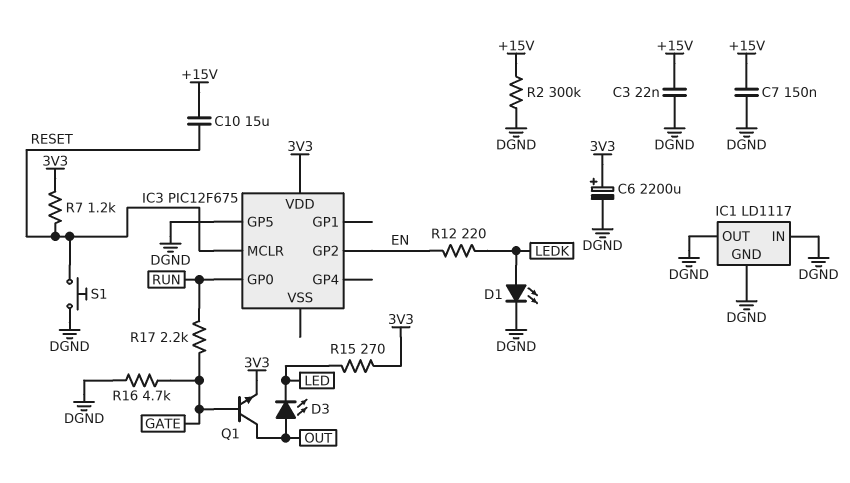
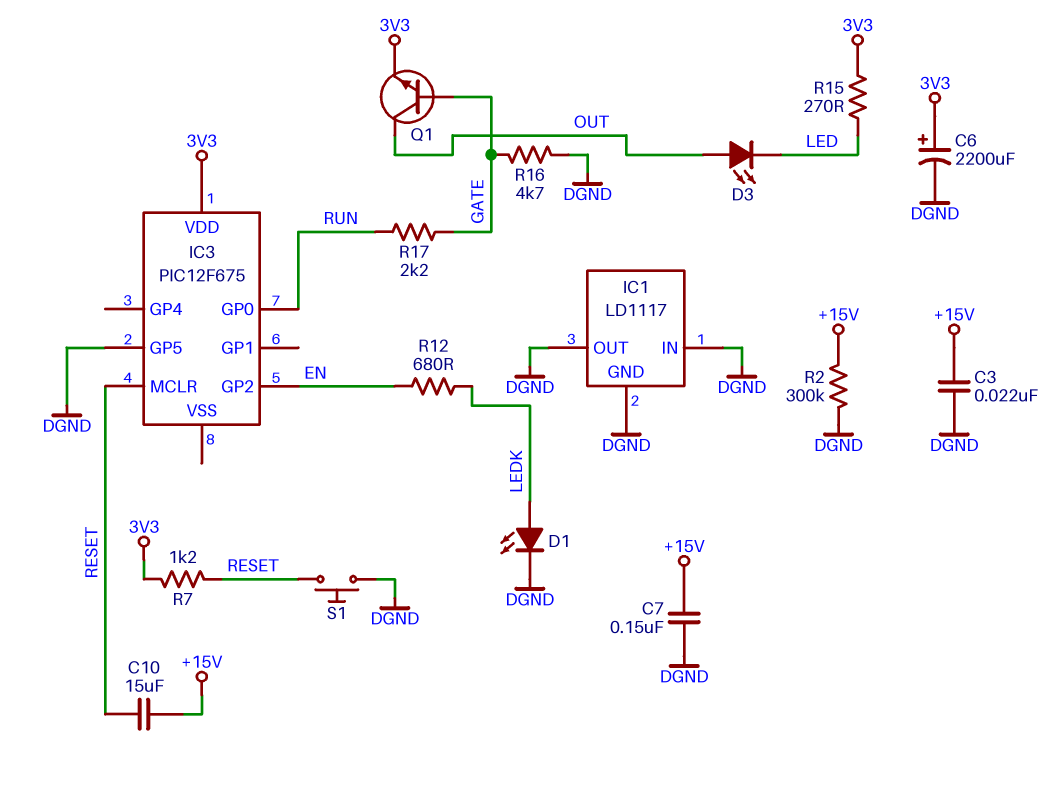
R12: 220 (EN, LEDK) -> 680 (EN, LEDK)

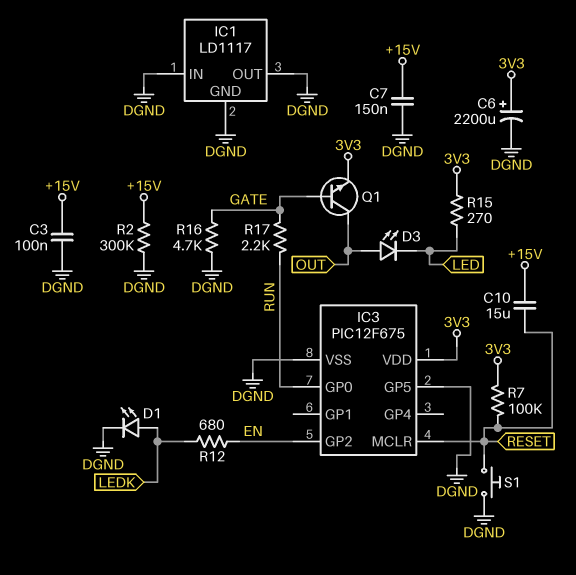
C3: 22nF (+15V, DGND) -> 100nF (+15V, DGND)
IC3 pin VSS: none -> DGND
R7: 1.2k (3V3, RESET) -> 100k (3V3, RESET)

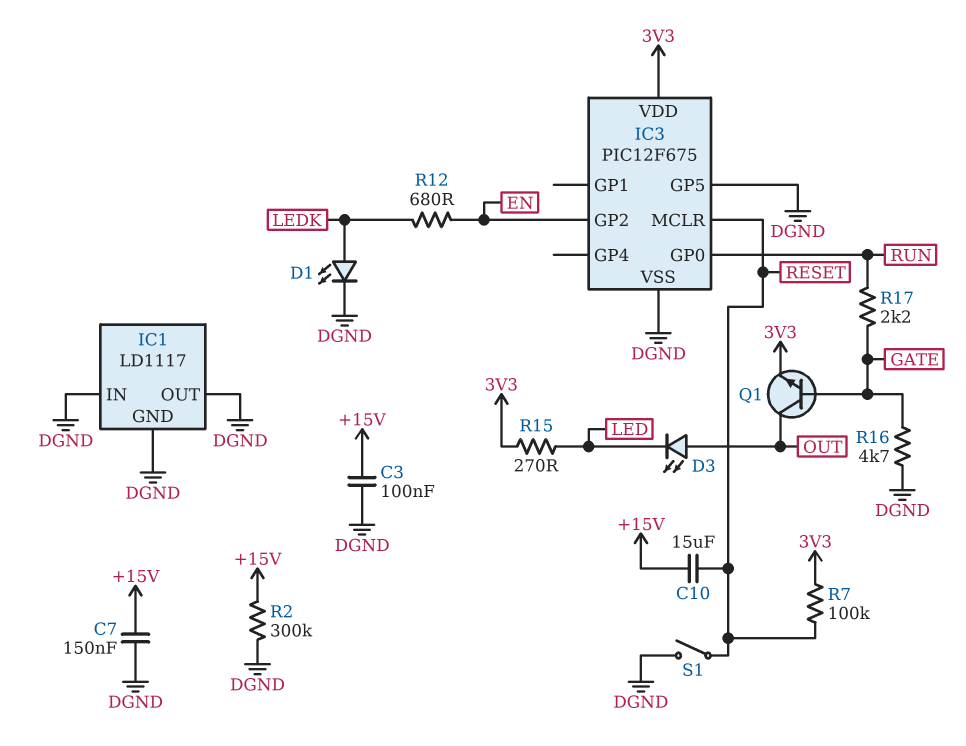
C6: 2200uF (plus 3V3, minus DGND) -> none
S1: button (DGND, RESET) -> switch (DGND, RESET)

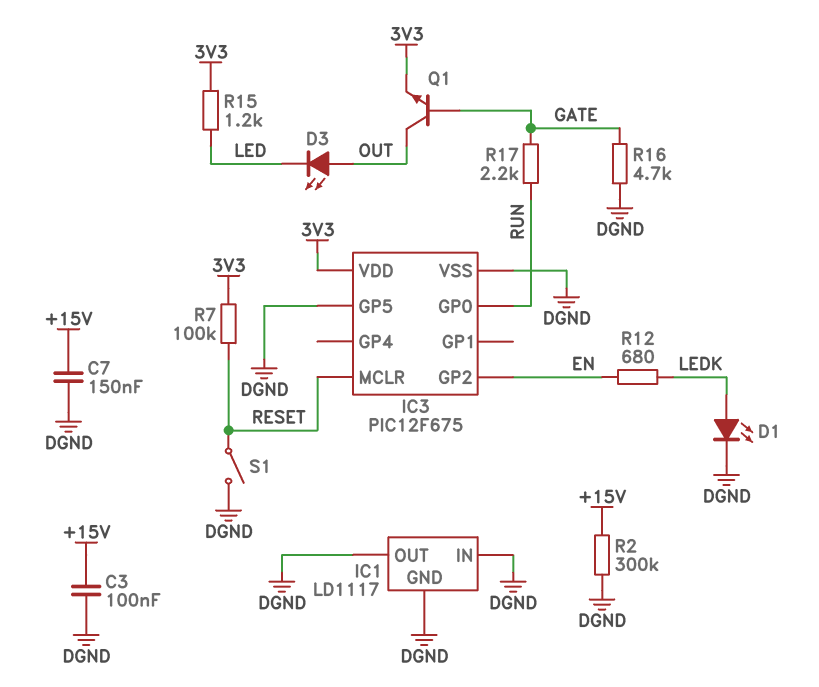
C10: 15uF (+15V, RESET) -> none
R15: 270 (3V3, LED) -> 1.2k (3V3, LED)

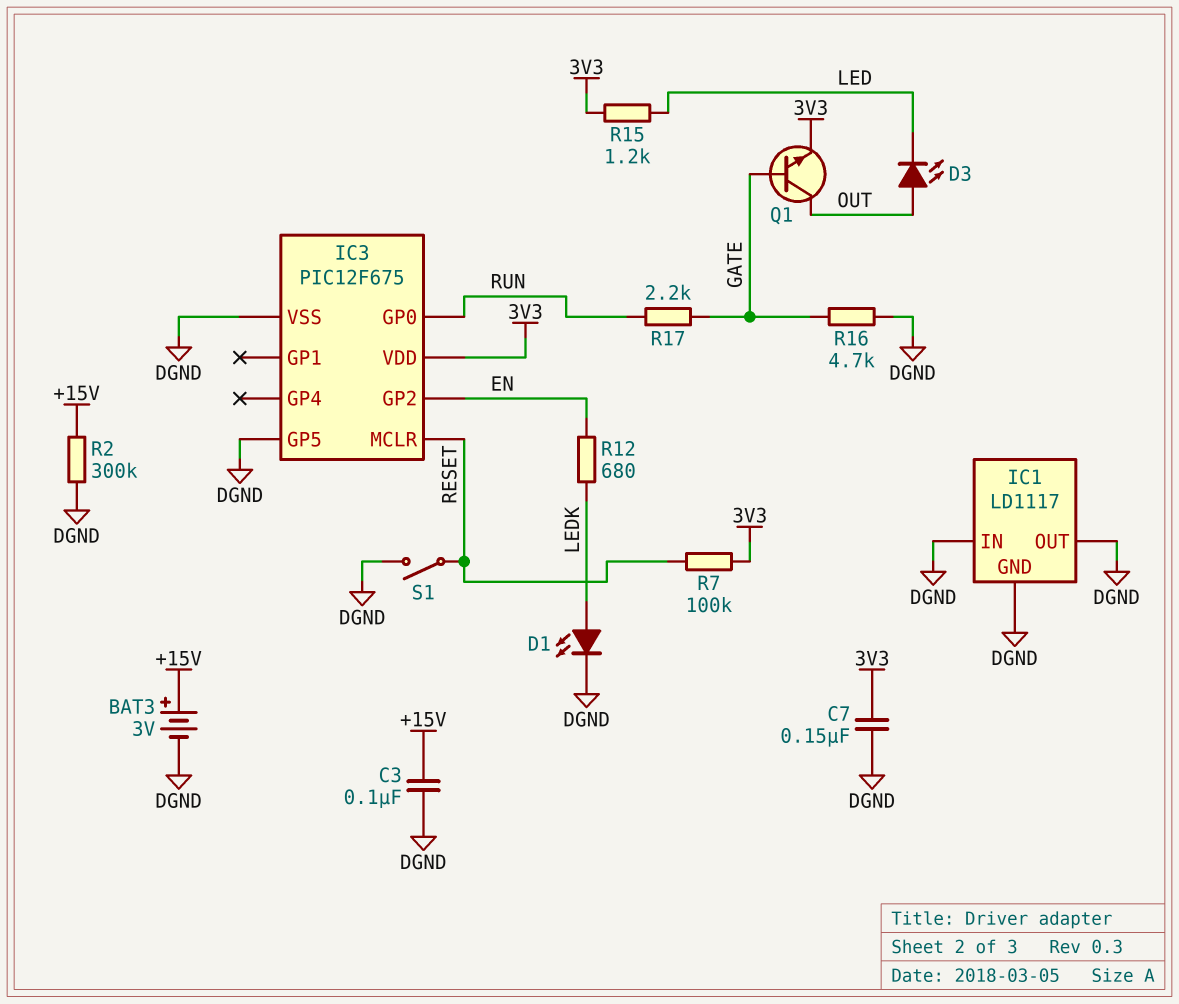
BAT3: none -> 3V (plus +15V, minus DGND)
C7: 150nF (+15V, DGND) -> 150nF (3V3, DGND)

